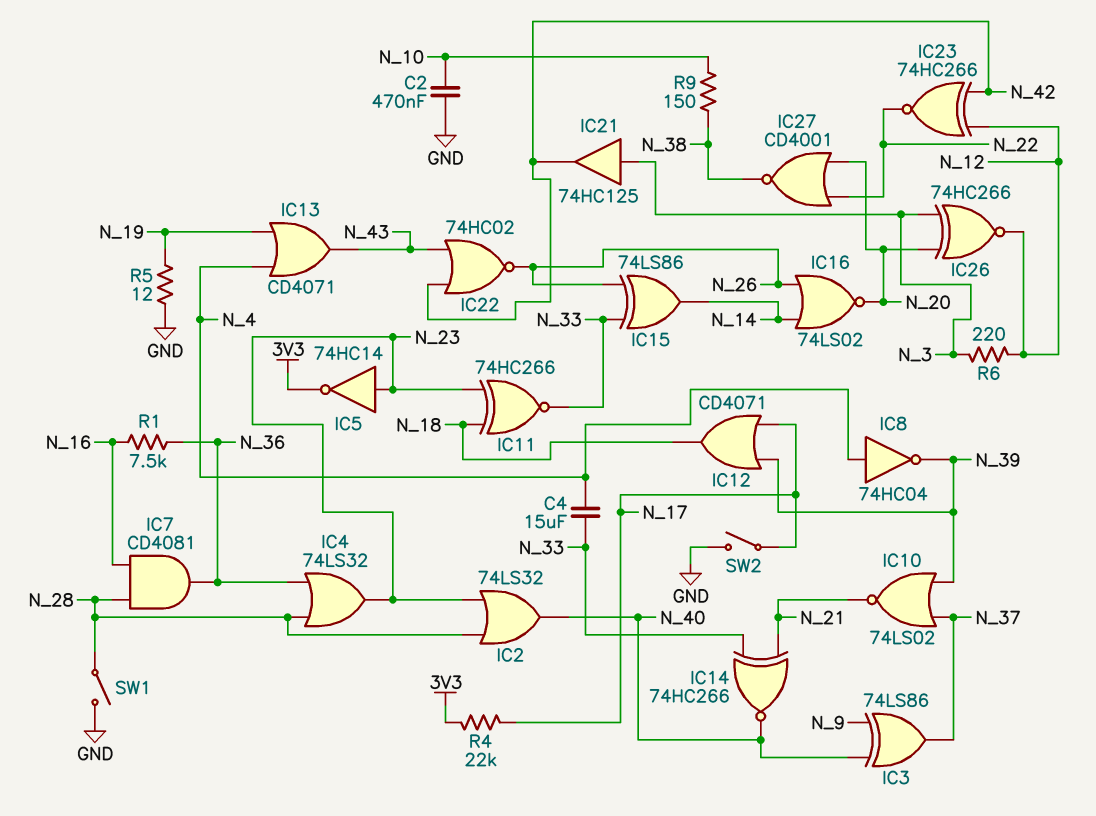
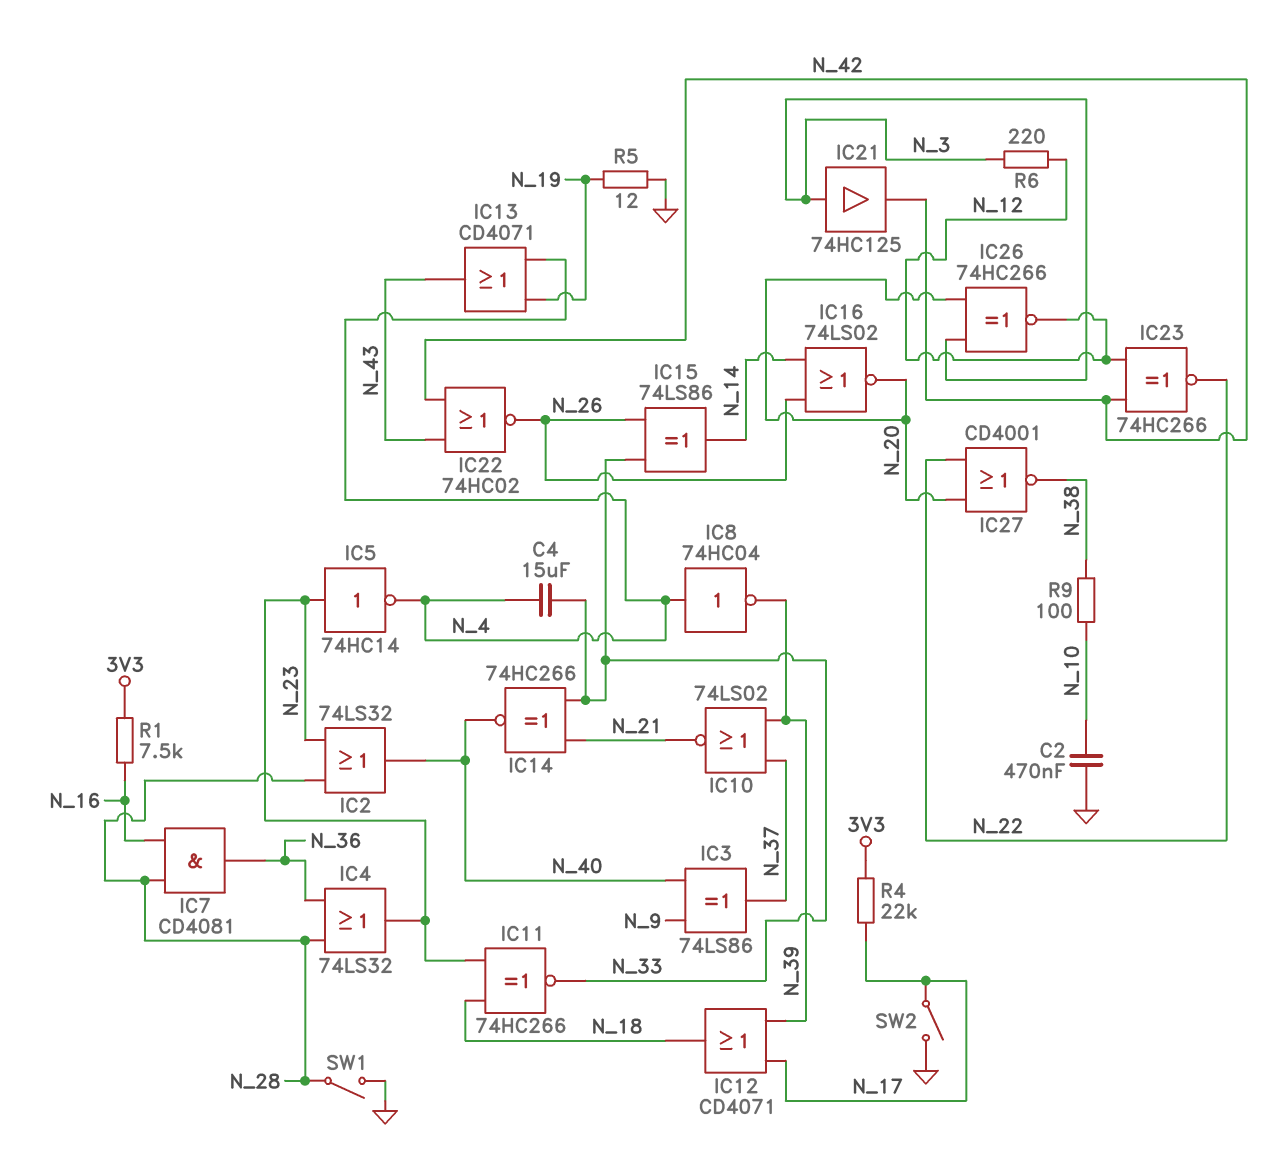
IC5: NOT 74HC14 (in N_23, out 3V3) -> NOT 74HC14 (in N_23, out N_4)
R1: 7.5k (N_16, N_36) -> 7.5k (3V3, N_16)
R9: 150 (N_10, N_38) -> 100 (N_10, N_38)

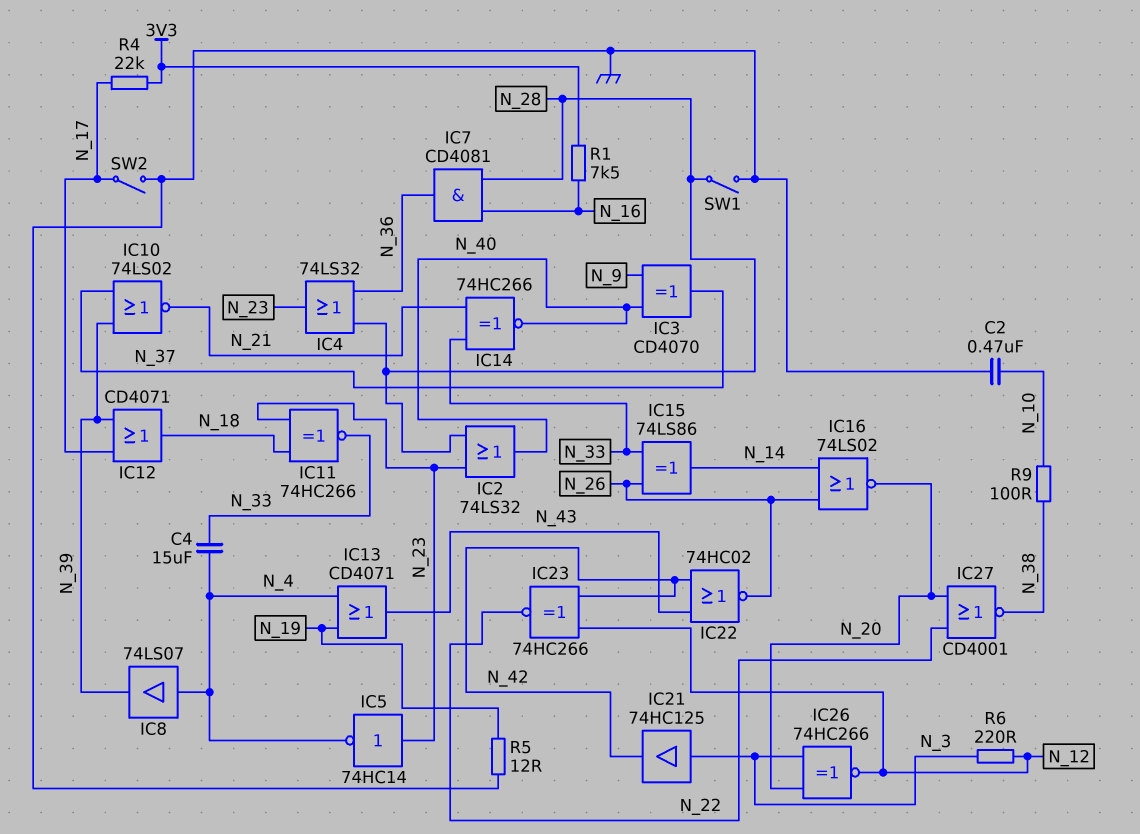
IC3: XOR 74LS86 (in N_9, in N_40, out N_37) -> XOR CD4070 (in N_9, in N_40, out N_37)
IC8: NOT 74HC04 (in N_4, out N_39) -> buffer 74LS07 (in N_4, out N_39)

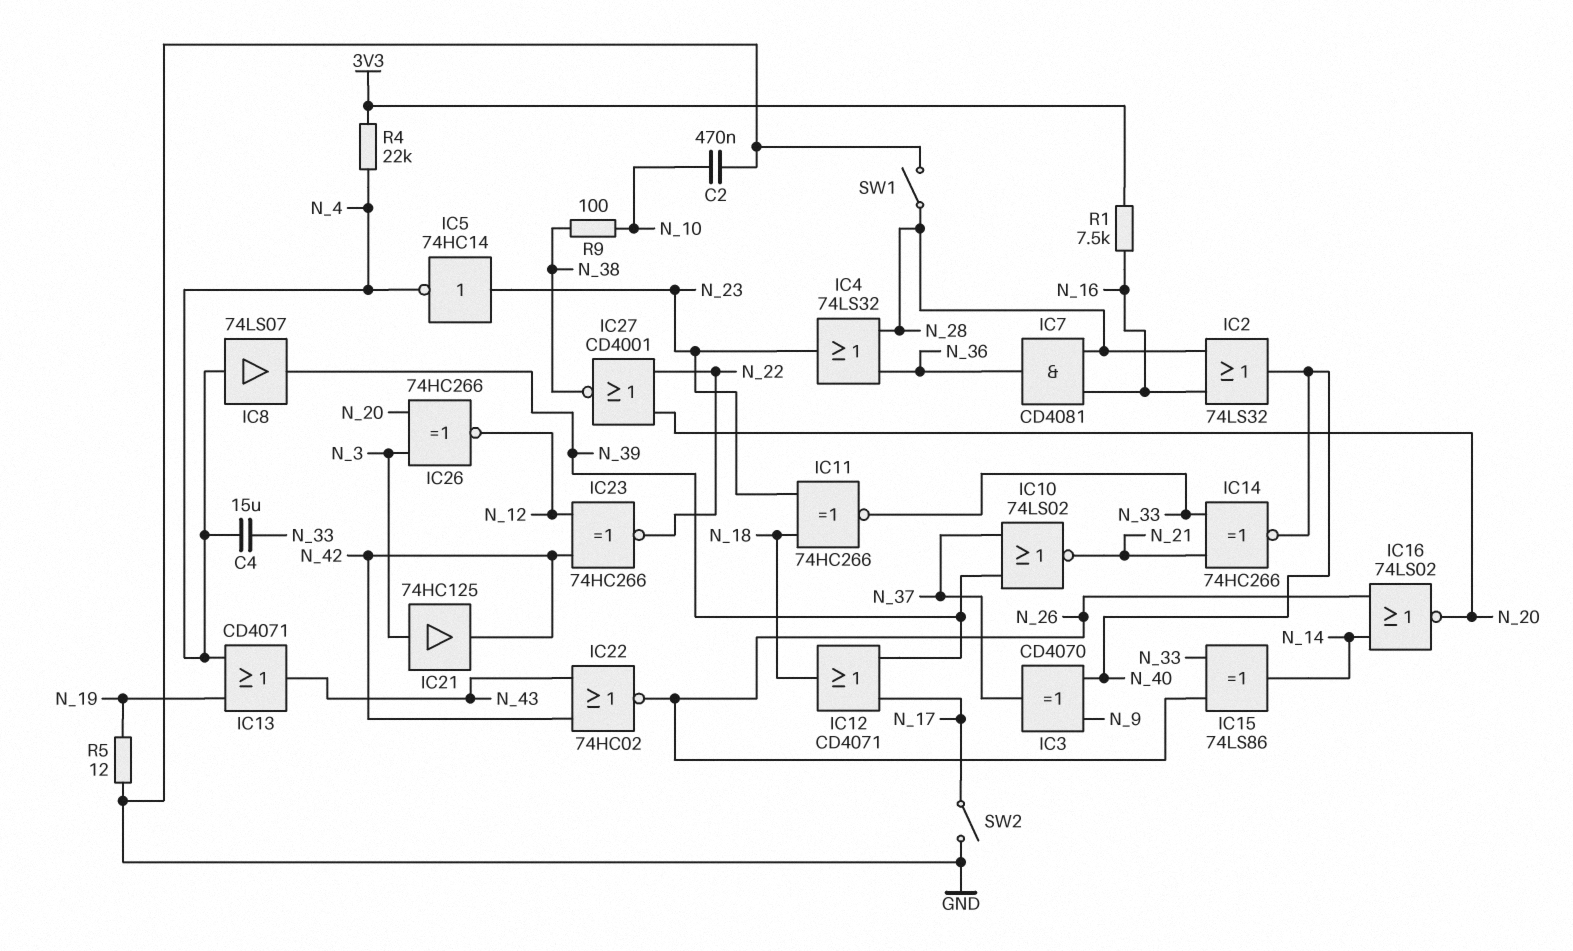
IC2: OR 74LS32 (in N_23, in N_28, out N_40) -> OR 74LS32 (in N_16, in N_28, out N_40)
R4: 22k (3V3, N_17) -> 22k (3V3, N_4)
R6: 220 (N_3, N_12) -> none

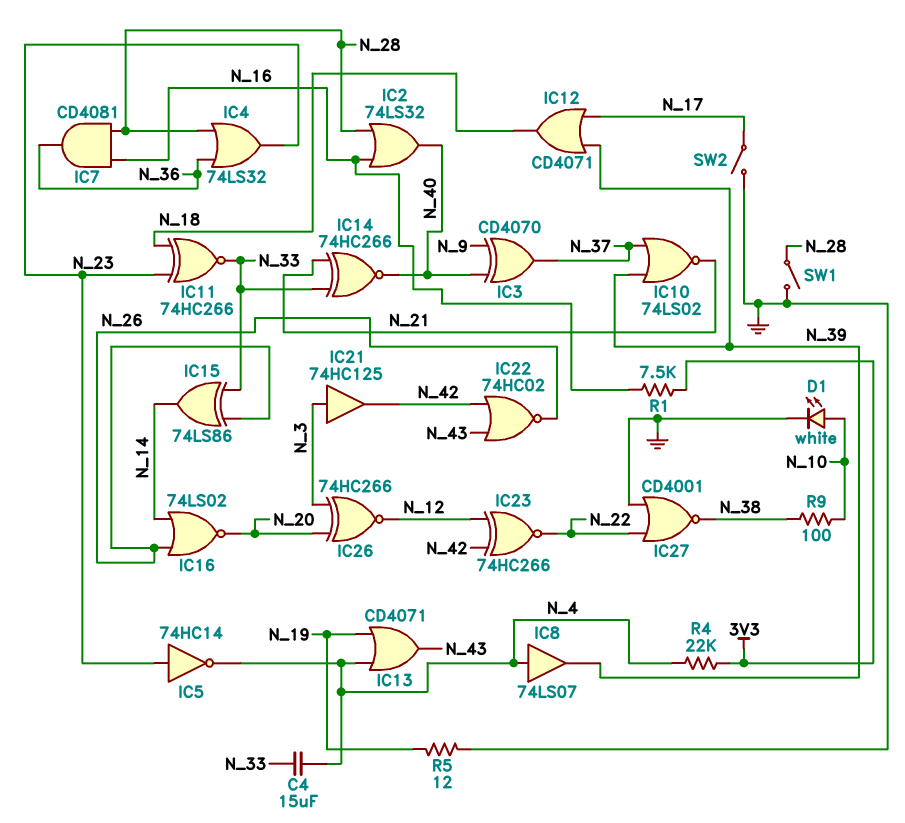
C2: 470nF (GND, N_10) -> none
D1: none -> LED white (A N_10, K GND)
IC27: NOR CD4001 (in N_20, in N_22, out N_38) -> NOR CD4001 (in GND, in N_22, out N_38)

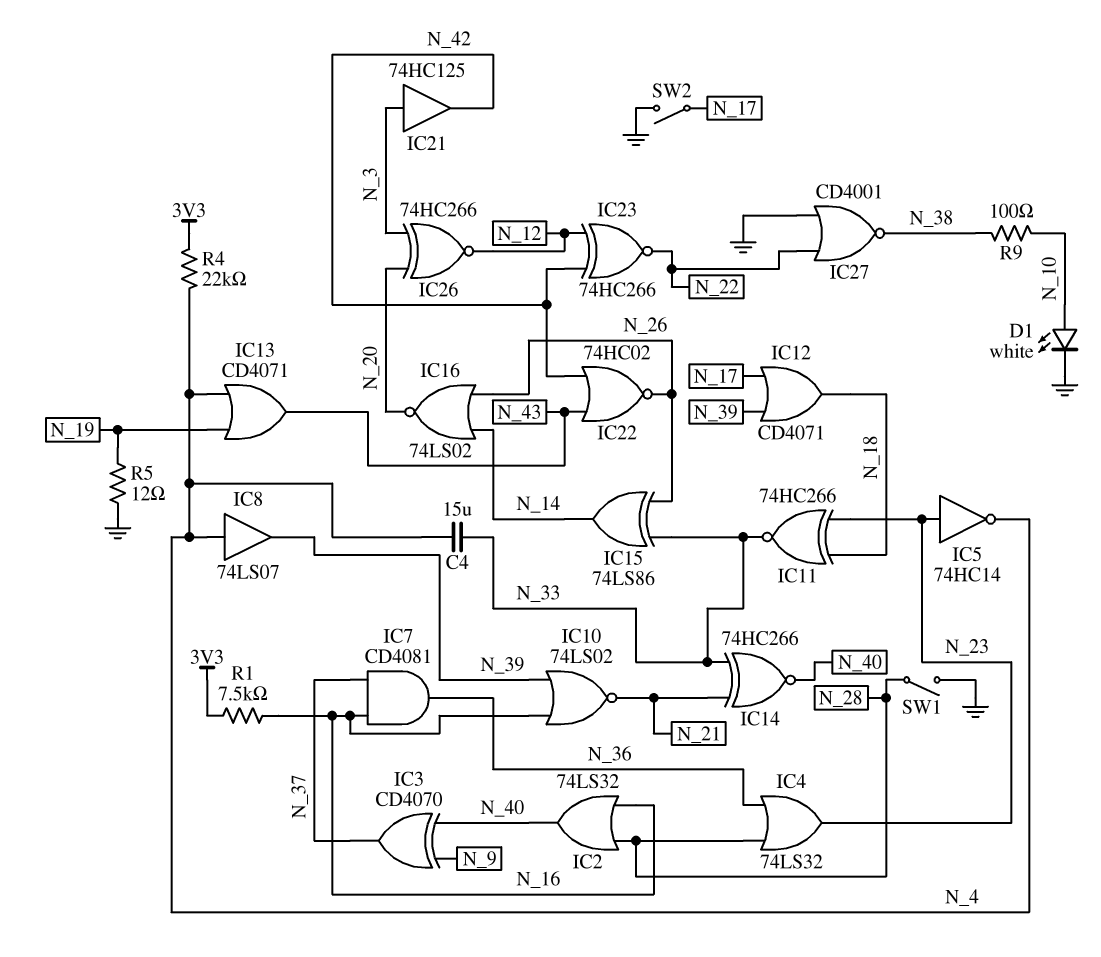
IC7: AND CD4081 (in N_16, in N_28, out N_36) -> AND CD4081 (in N_16, in N_37, out N_36)
IC10: NOR 74LS02 (in N_37, in N_39, out N_21) -> NOR 74LS02 (in N_16, in N_39, out N_21)

